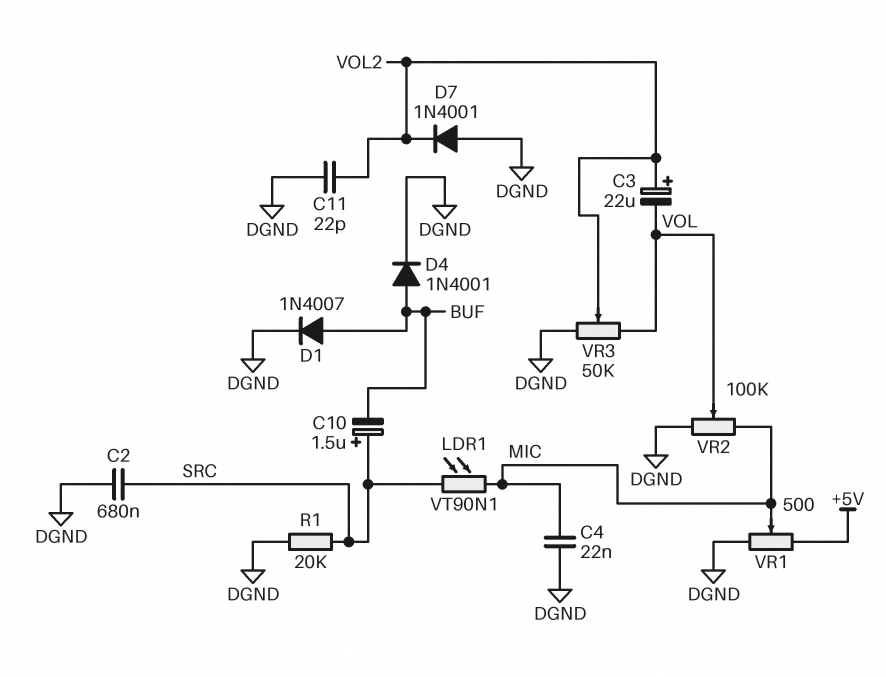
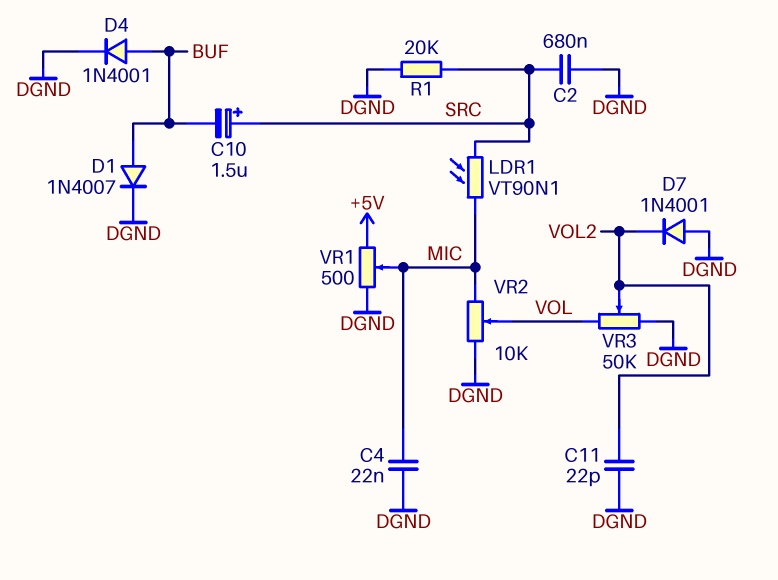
C3: 22uF (plus VOL2, minus VOL) -> none
VR2: 100k (DGND, MIC, wiper VOL) -> 10k (DGND, MIC, wiper VOL)

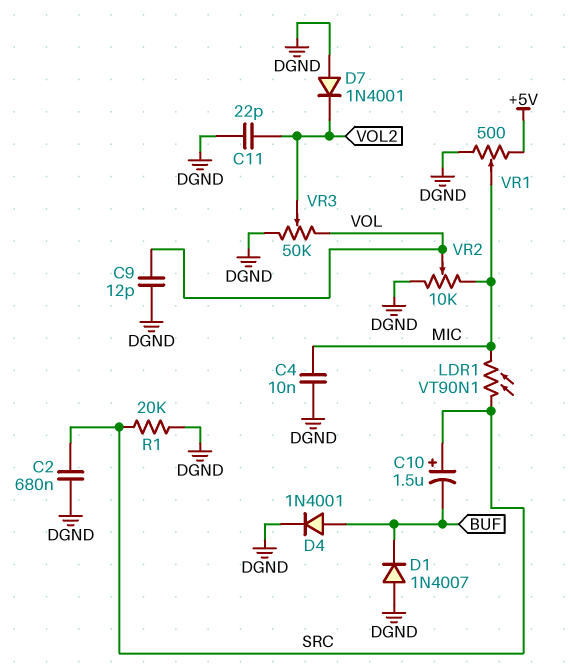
C4: 22nF (DGND, MIC) -> 10nF (DGND, MIC)
C9: none -> 12pF (DGND, VOL)
D1: diode 1N4007 (A BUF, K DGND) -> diode 1N4007 (A DGND, K BUF)

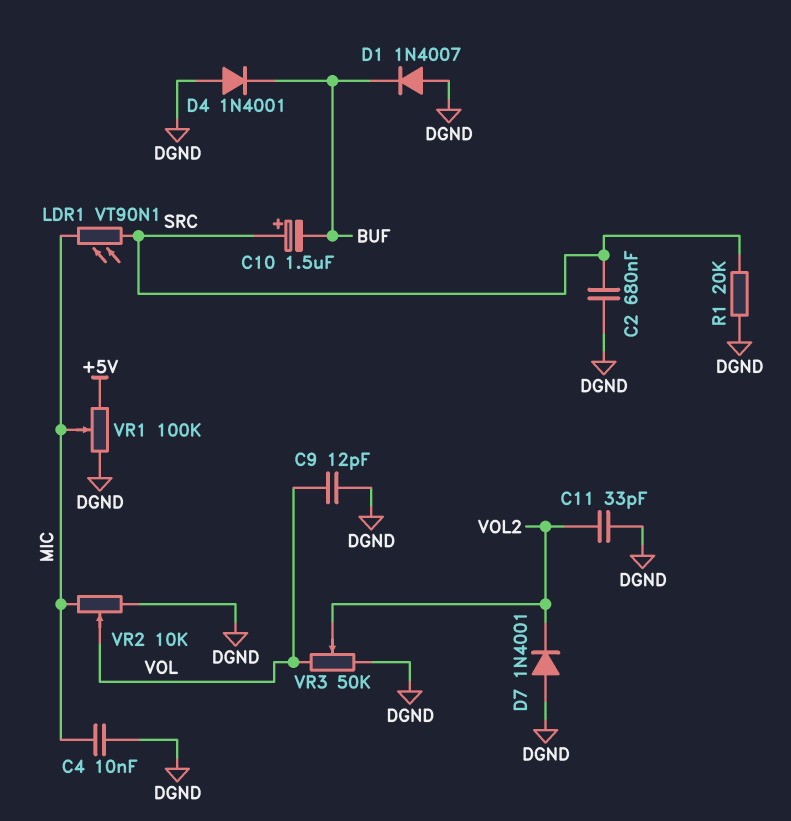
C11: 22pF (DGND, VOL2) -> 33pF (DGND, VOL2)
D4: diode 1N4001 (A BUF, K DGND) -> diode 1N4001 (A DGND, K BUF)
VR1: 500 (+5V, DGND, wiper MIC) -> 100k (+5V, DGND, wiper MIC)

